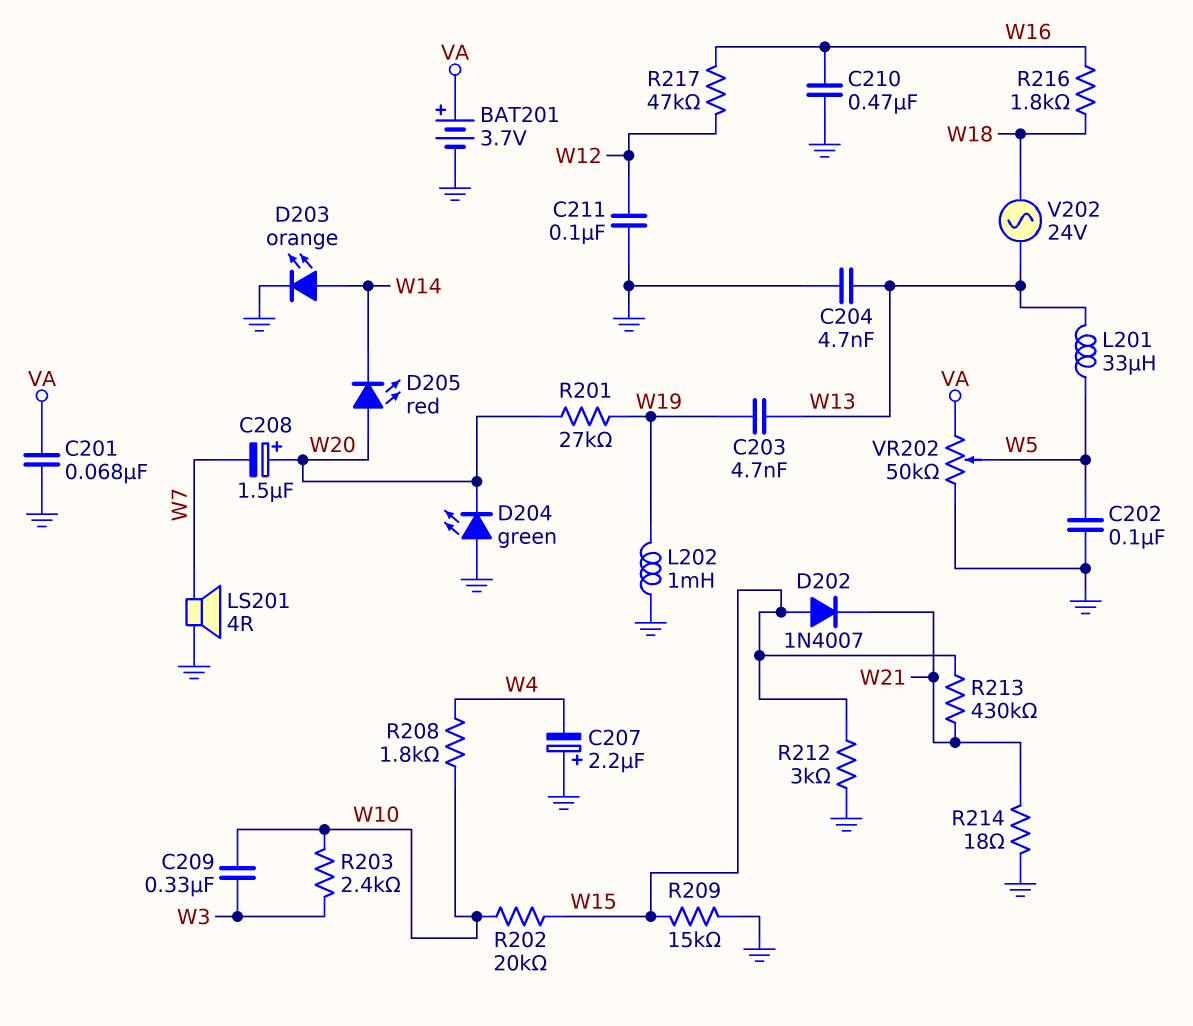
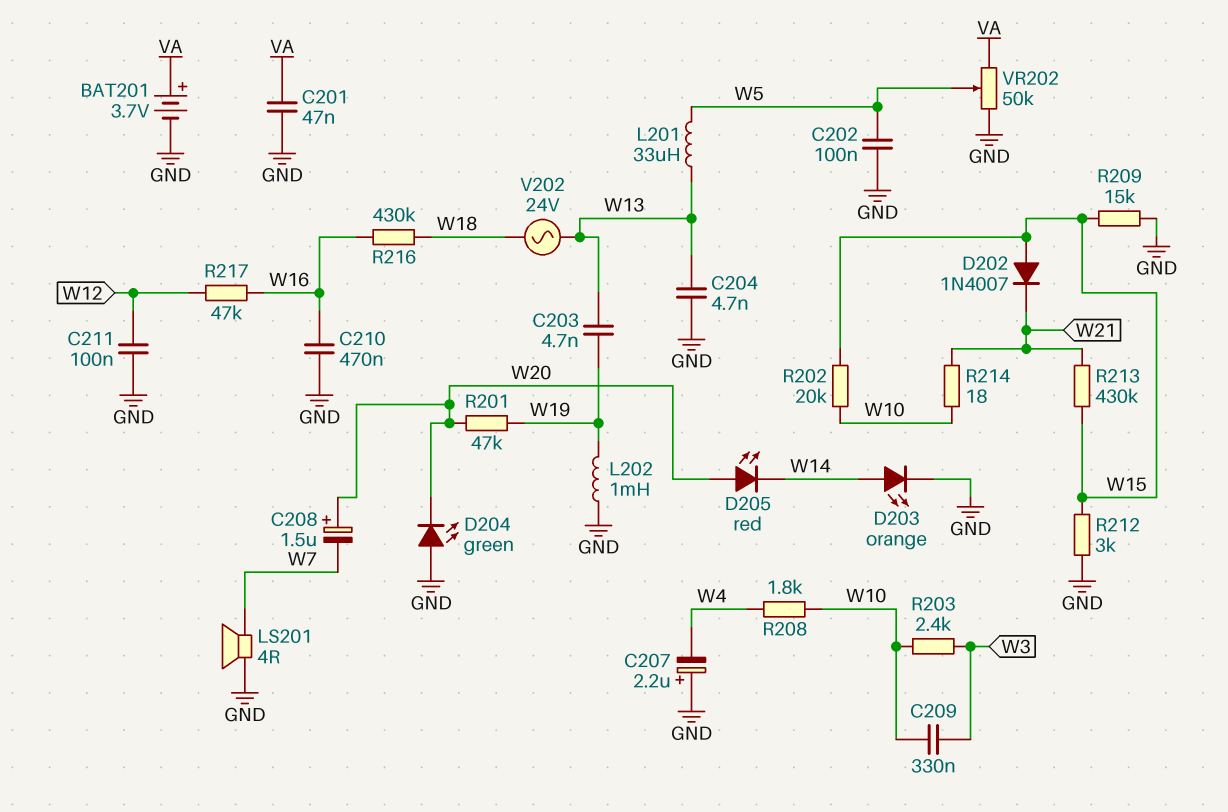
C201: 68nF (GND, VA) -> 47nF (GND, VA)
R201: 27k (W19, W20) -> 47k (W19, W20)
R214: 18 (GND, W21) -> 18 (W10, W21)
R216: 1.8k (W16, W18) -> 430k (W16, W18)

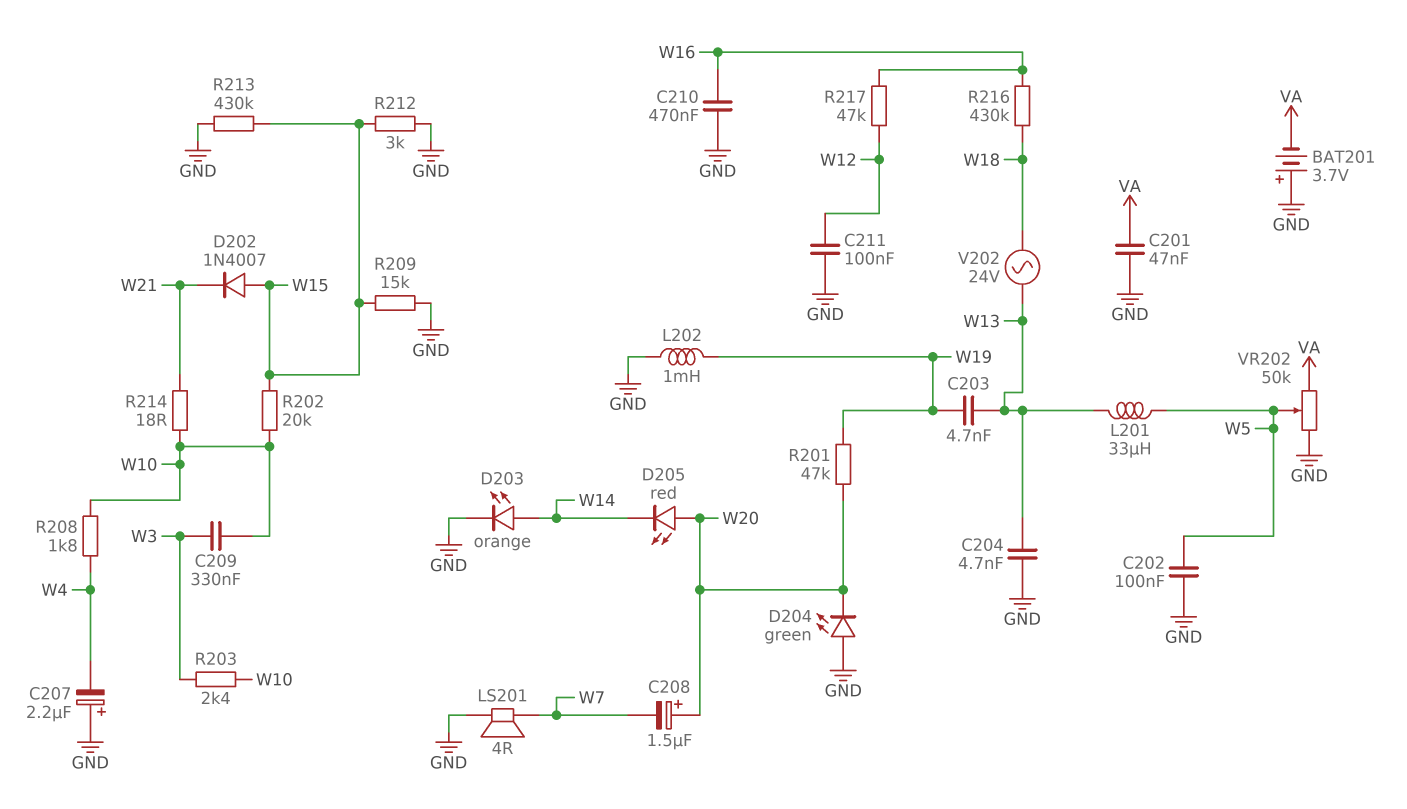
BAT201: 3.7V (plus VA, minus GND) -> 3.7V (plus GND, minus VA)
R213: 430k (W15, W21) -> 430k (GND, W15)

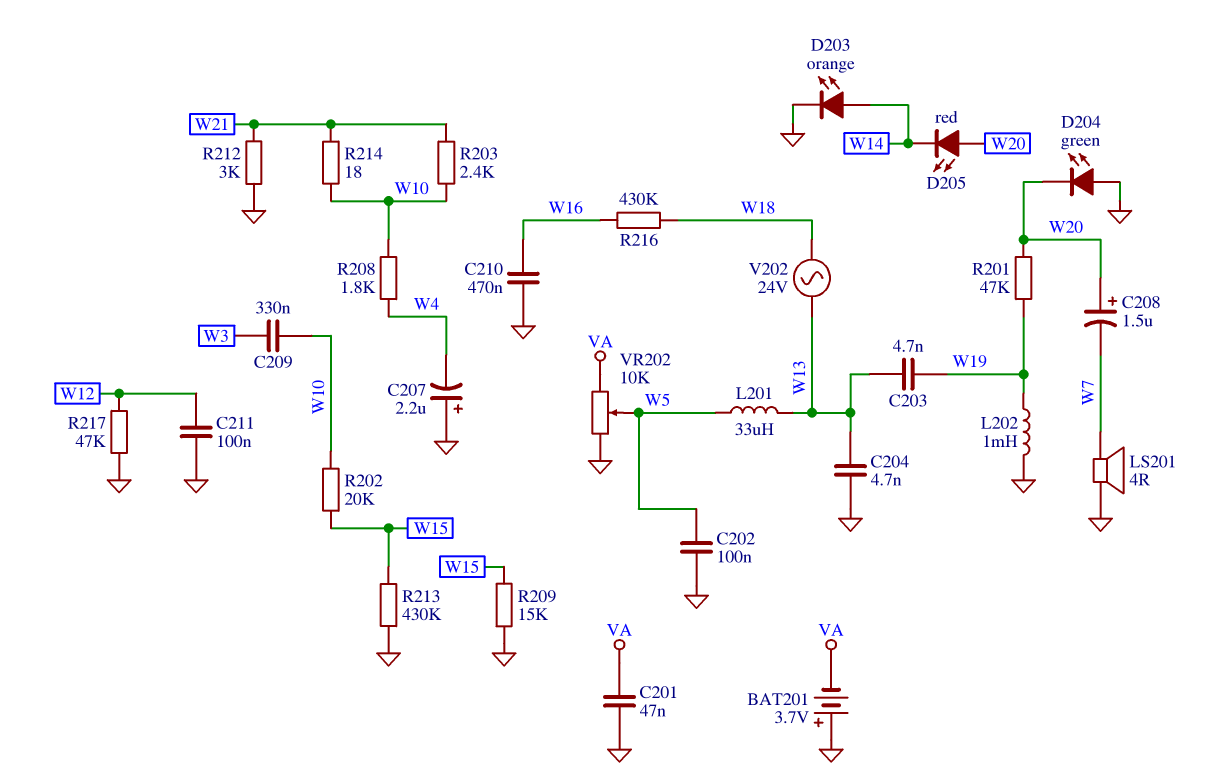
D202: diode 1N4007 (A W15, K W21) -> none
R203: 2.4k (W3, W10) -> 2.4k (W10, W21)
R212: 3k (GND, W15) -> 3k (GND, W21)
R217: 47k (W12, W16) -> 47k (GND, W12)
VR202: 50k (GND, VA, wiper W5) -> 10k (GND, VA, wiper W5)

